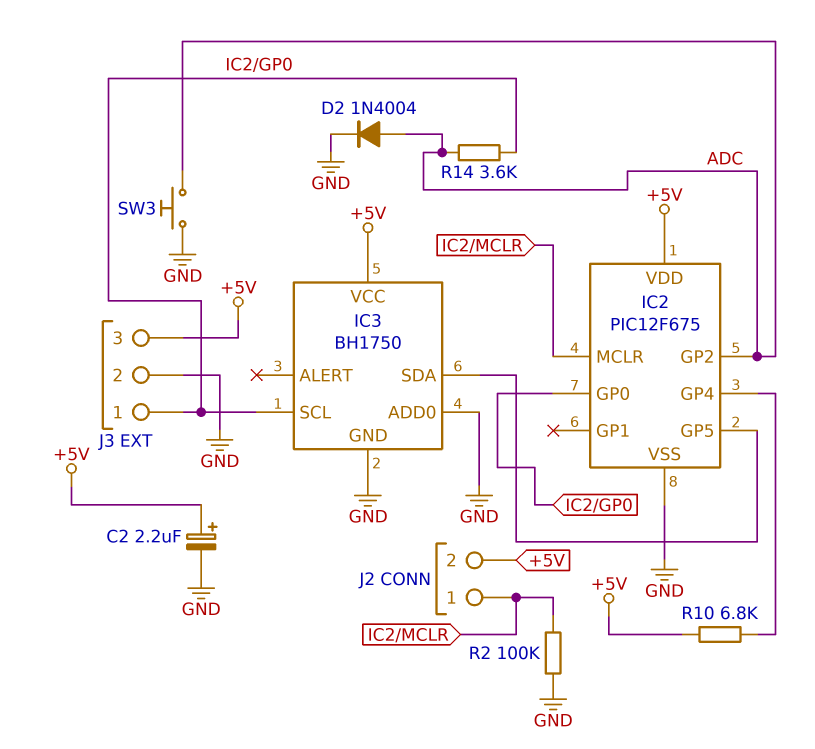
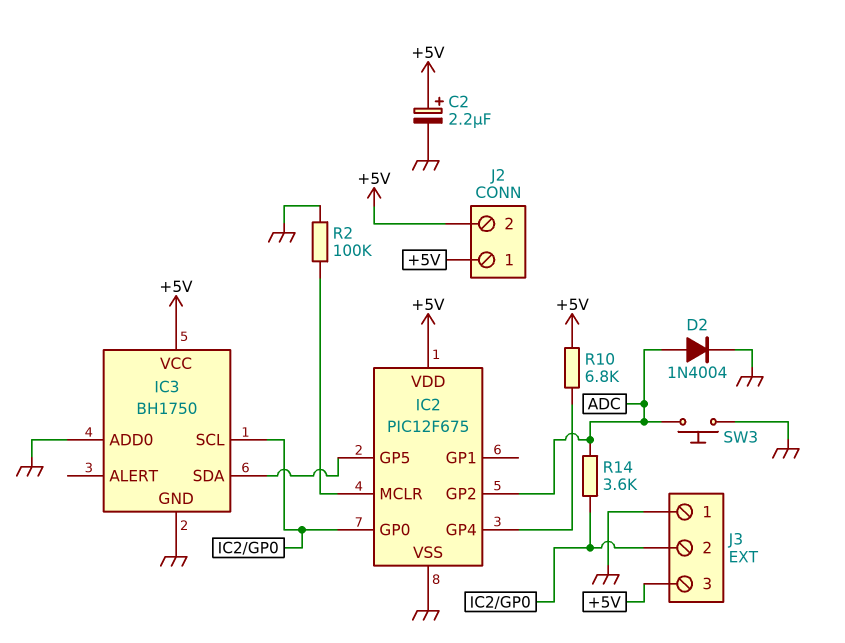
J2 pin 1: IC2/MCLR -> +5V
J3 pin 1: IC2/GP0 -> GND
J3 pin 2: GND -> IC2/GP0

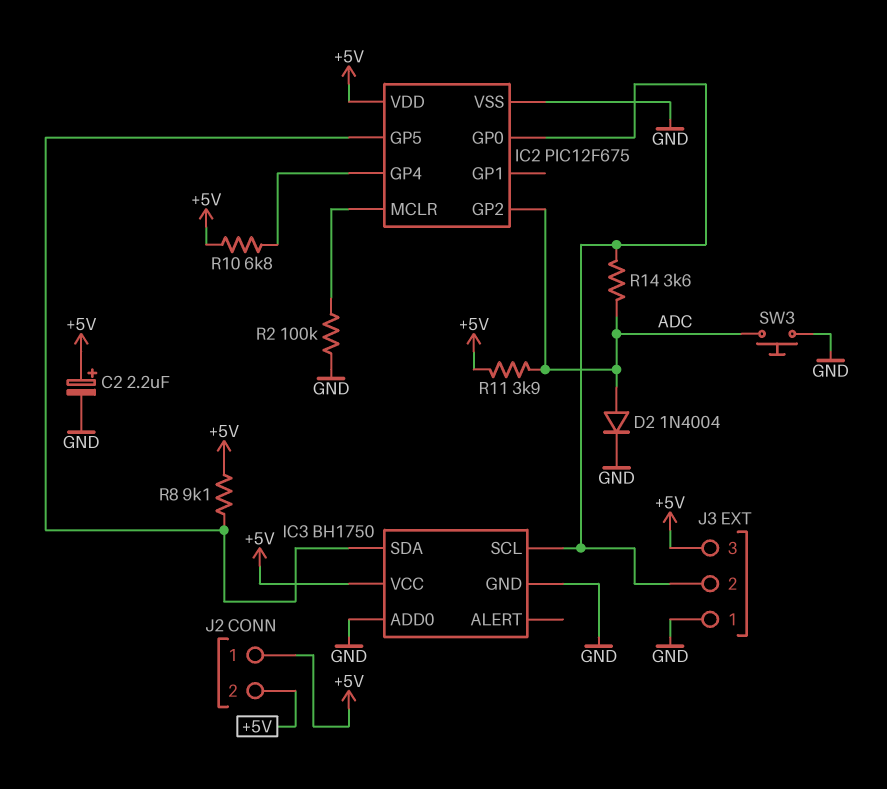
R8: none -> 9.1k (+5V, IC2/GP5)
R11: none -> 3.9k (+5V, ADC)

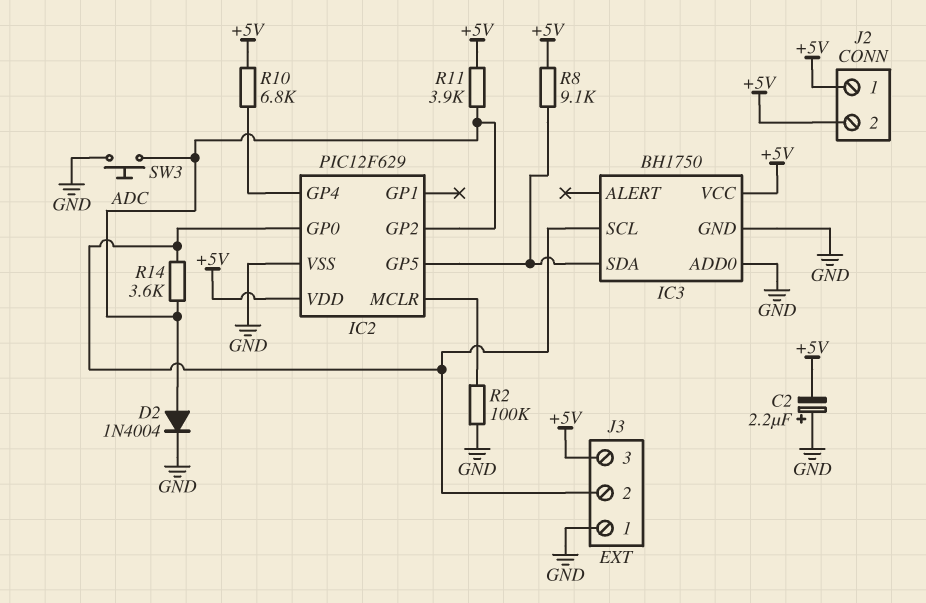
C2: 2.2uF (plus +5V, minus GND) -> 2.2uF (plus GND, minus +5V)
IC2: PIC12F675 -> PIC12F629

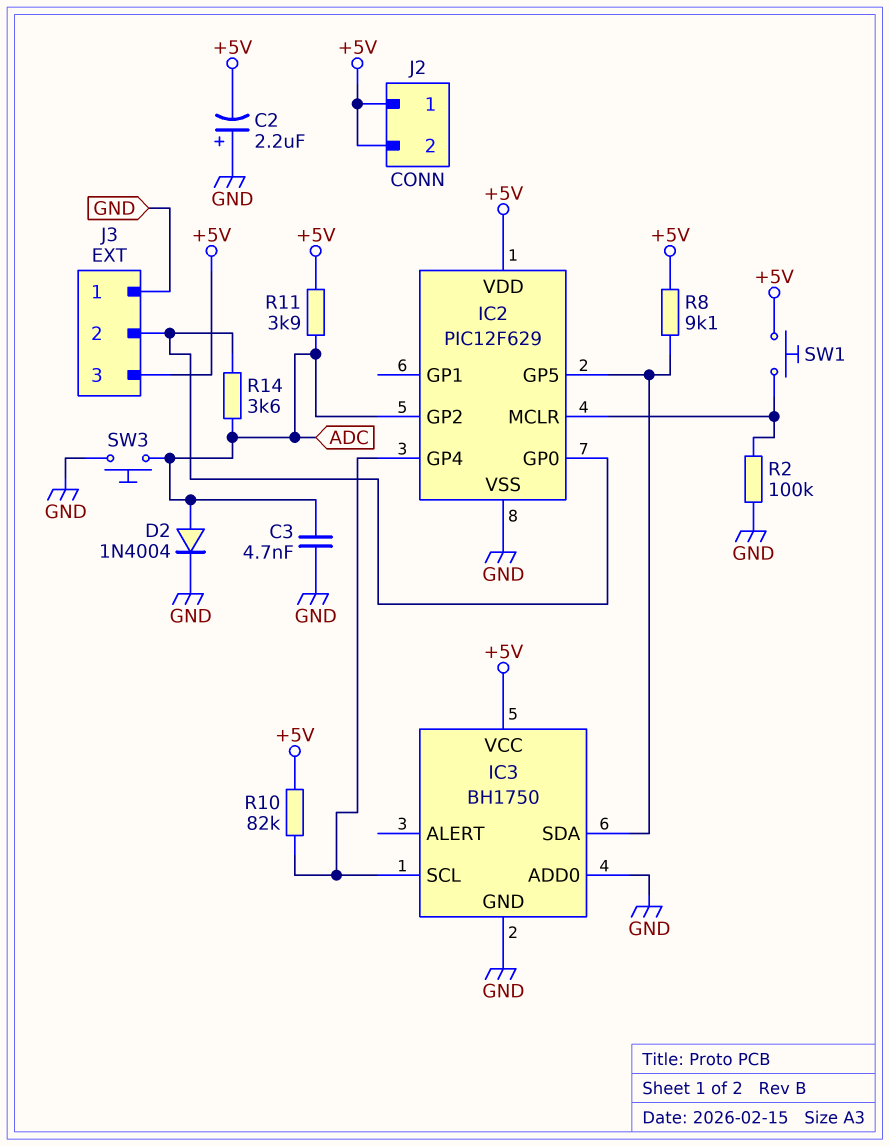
C3: none -> 4.7nF (ADC, GND)
IC3 pin SCL: IC2/GP0 -> IC2/GP4
R10: 6.8k (+5V, IC2/GP4) -> 82k (+5V, IC2/GP4)
SW1: none -> button (+5V, IC2/MCLR)

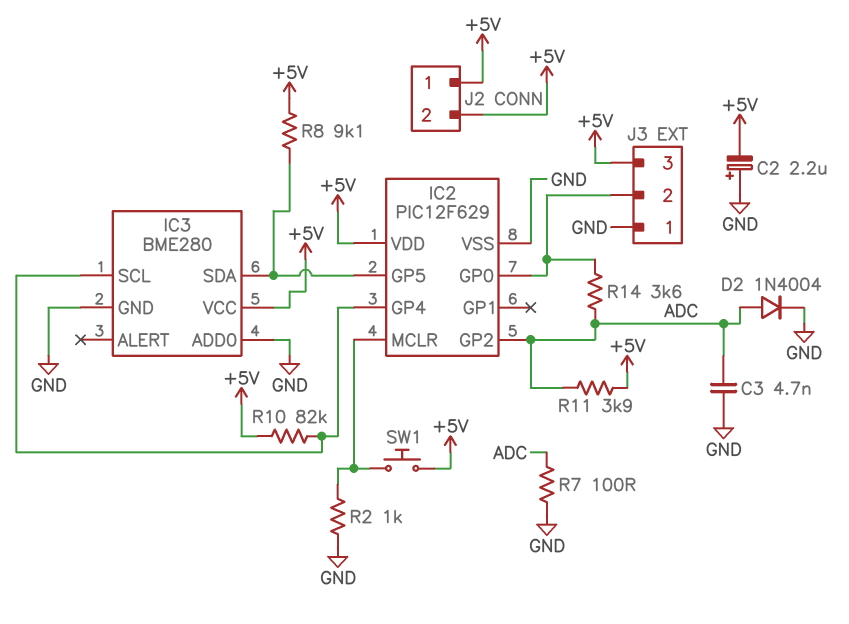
IC3: BH1750 -> BME280
R2: 100k (GND, IC2/MCLR) -> 1k (GND, IC2/MCLR)
R7: none -> 100 (ADC, GND)
SW3: button (ADC, GND) -> none

